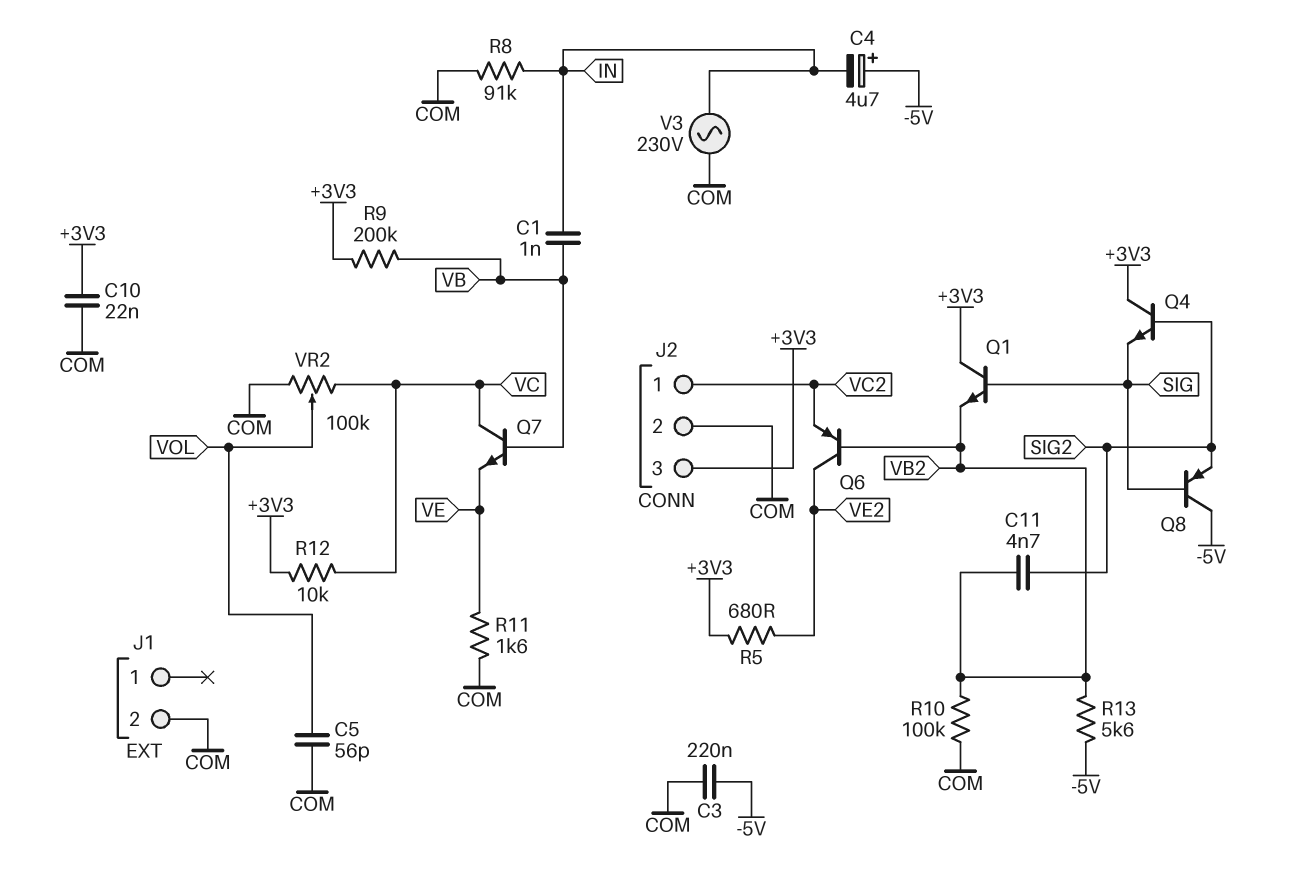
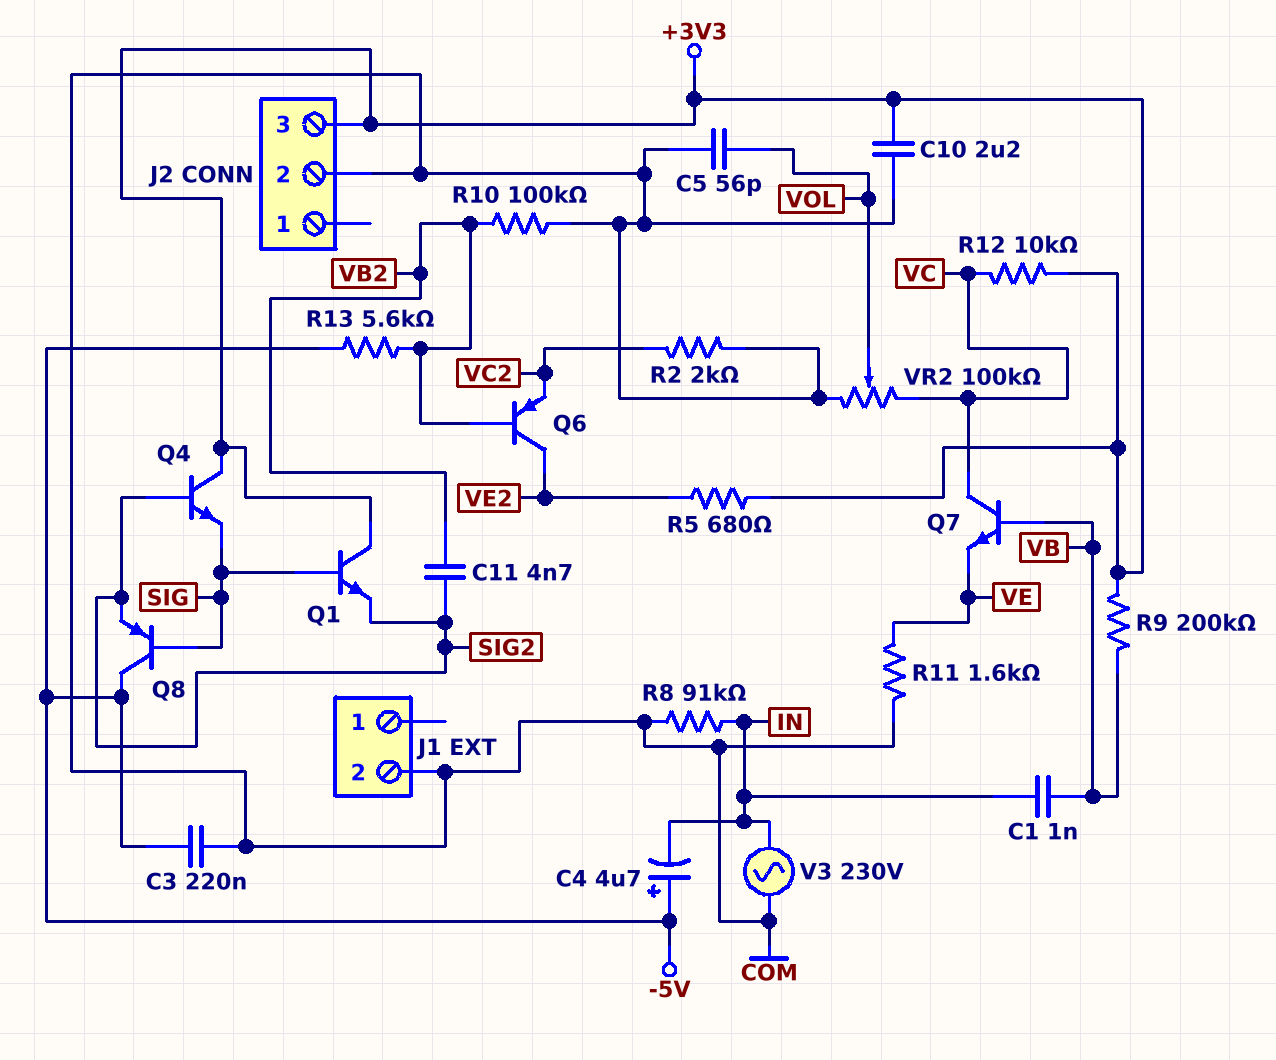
C10: 22nF (+3V3, COM) -> 2.2uF (+3V3, COM)
J2 pin 1: VC2 -> none
Q1: NPN (B SIG, C +3V3, E VB2) -> NPN (B SIG, C +3V3, E SIG2)
R2: none -> 2k (COM, VC2)

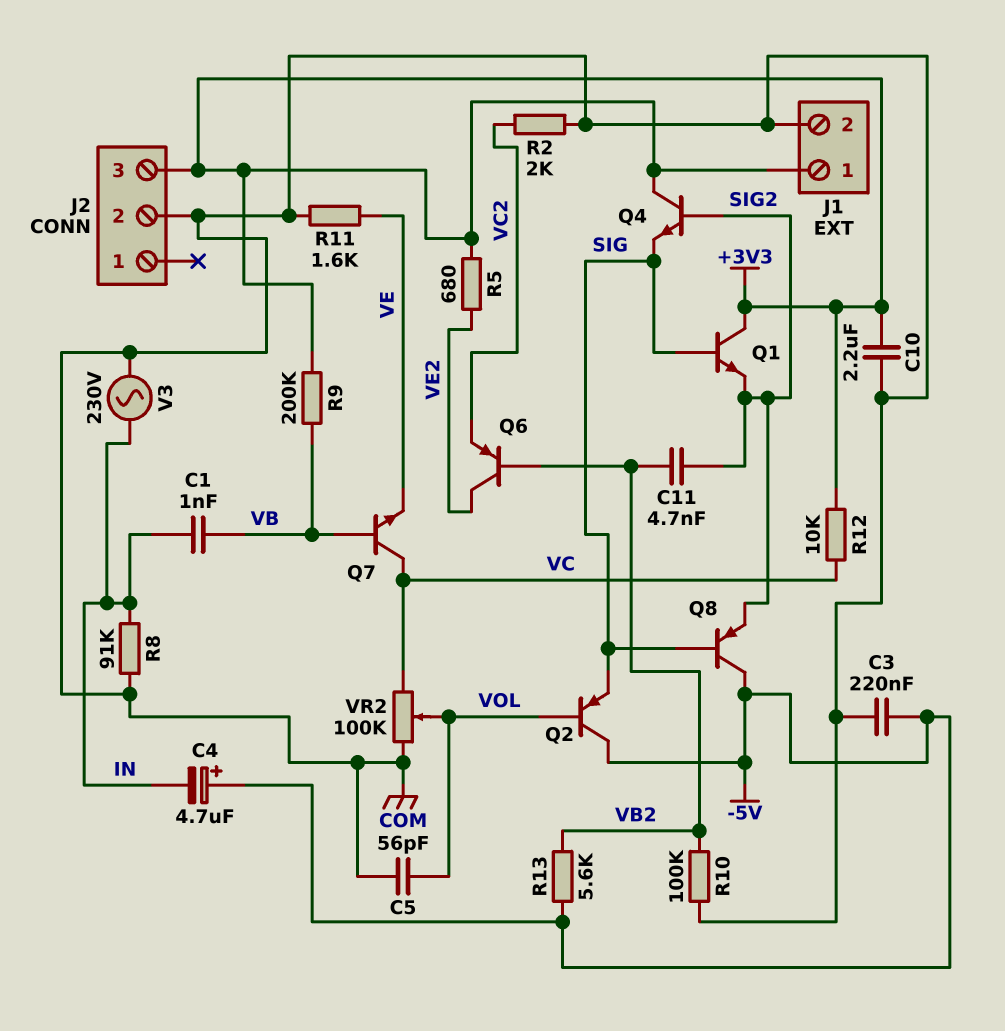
J1 pin 1: none -> +3V3
Q2: none -> PNP (B VOL, C -5V, E SIG)

